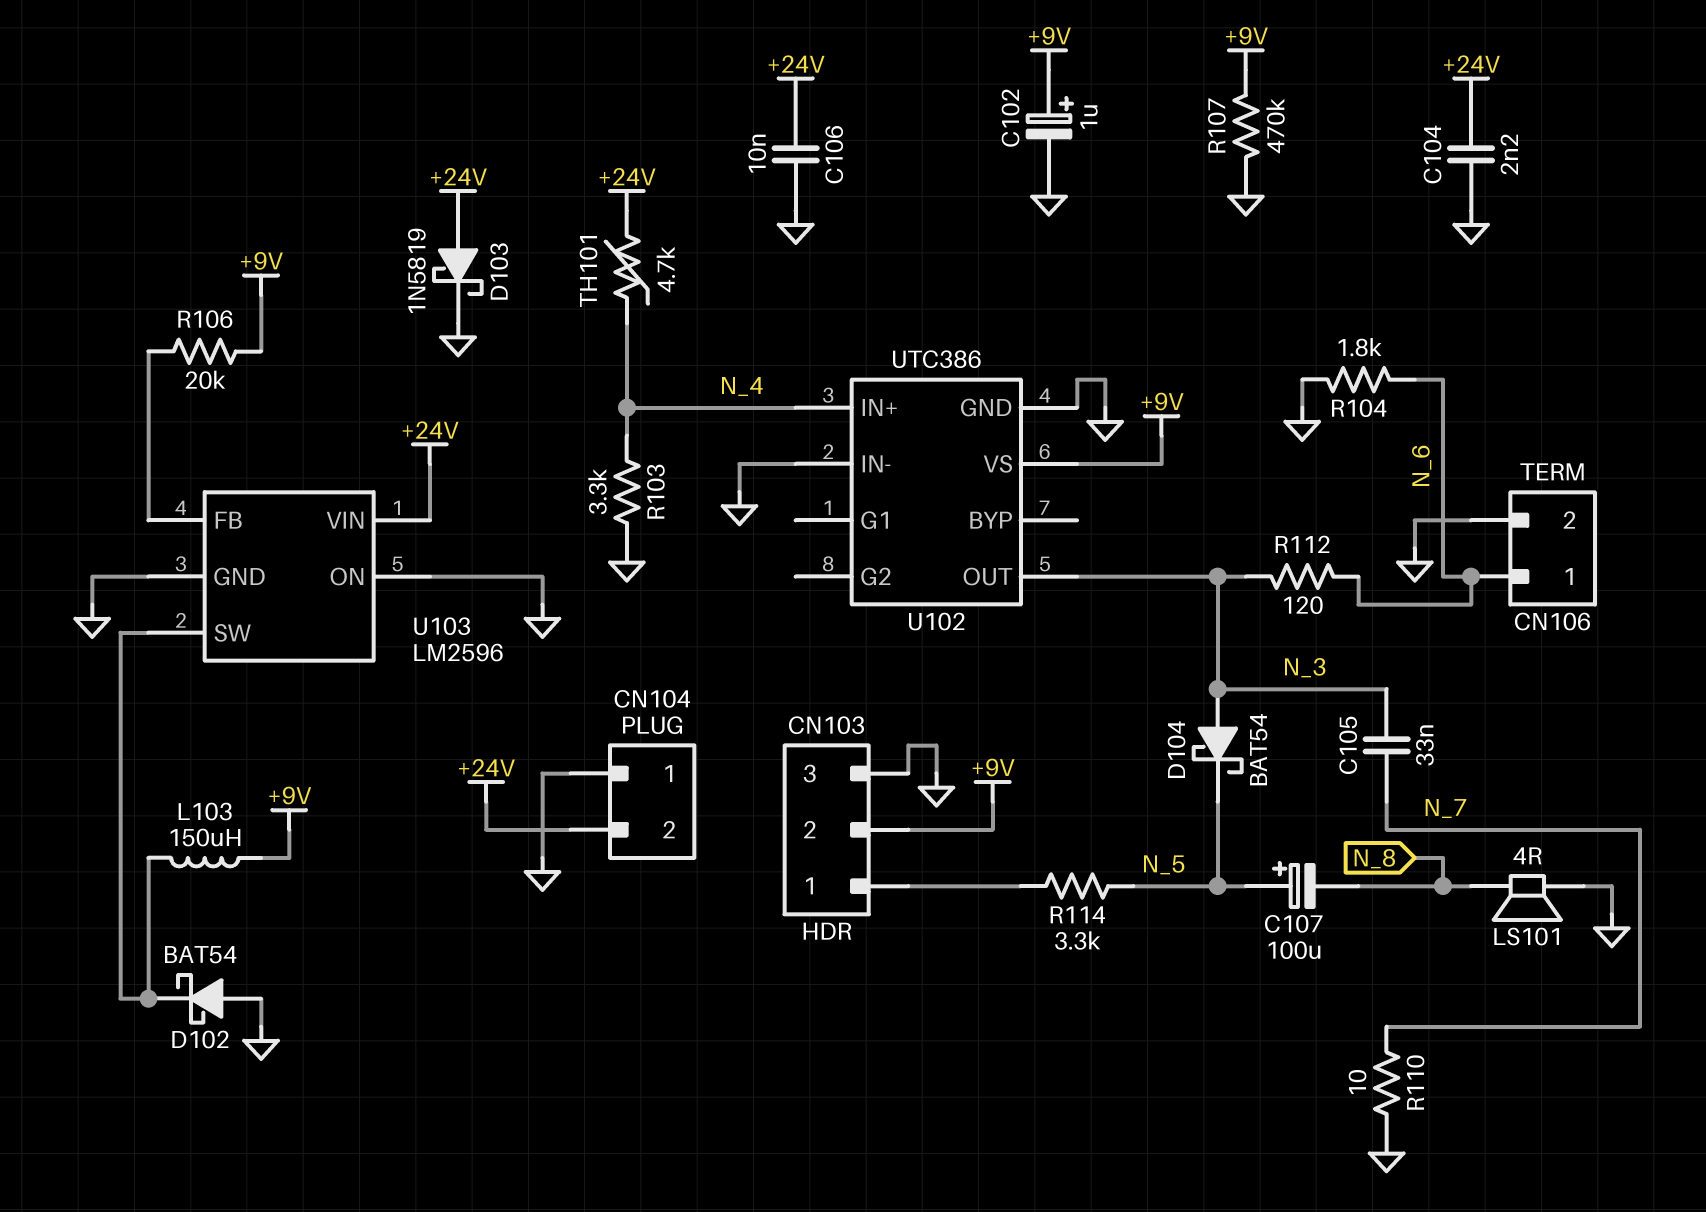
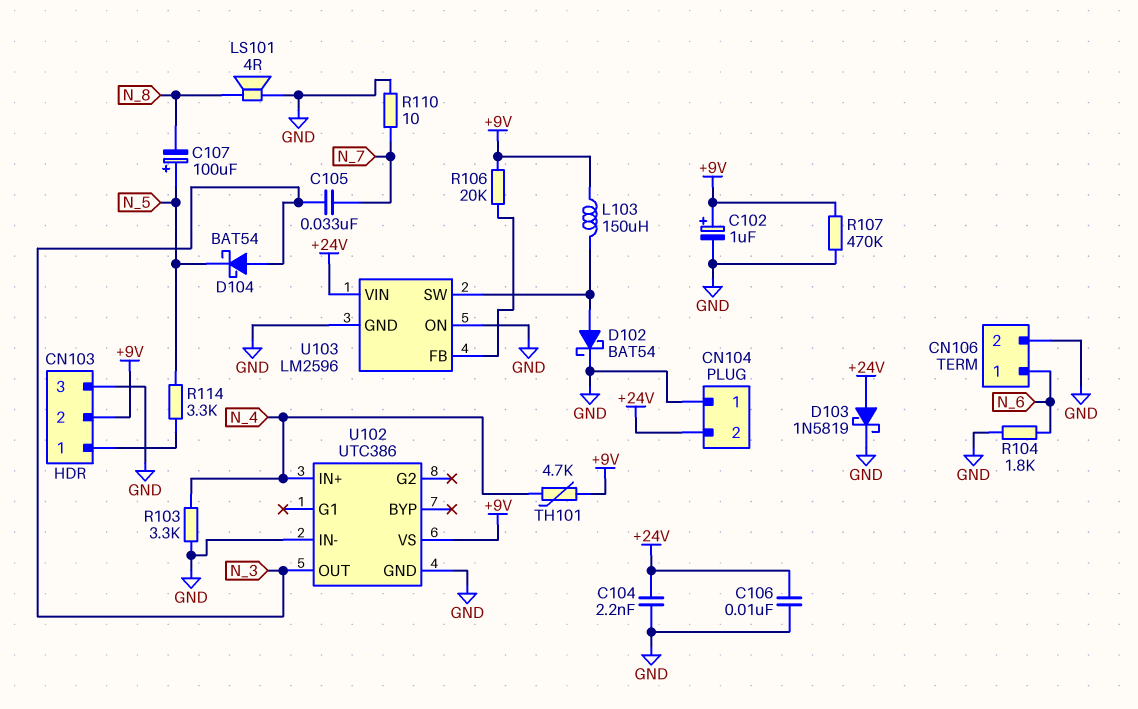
D102: schottky BAT54 (A GND, K U103/SW) -> schottky BAT54 (A U103/SW, K GND)
R112: 120 (N_3, N_6) -> none
TH101: 4.7k (+24V, N_4) -> 4.7k (+9V, N_4)

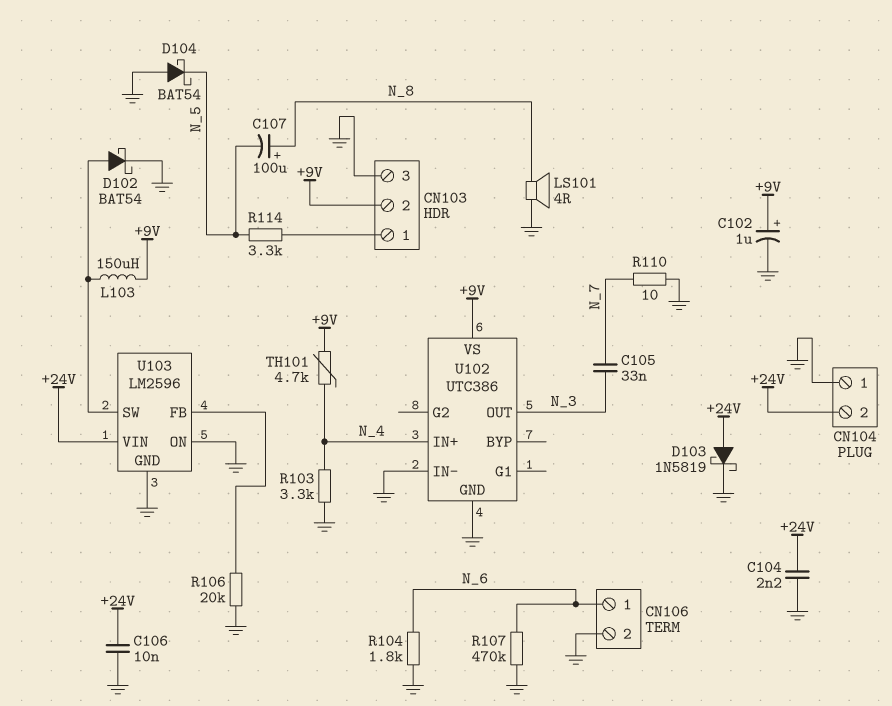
C107: 100uF (plus N_5, minus N_8) -> 100uF (plus N_8, minus N_5)
D104: schottky BAT54 (A N_3, K N_5) -> schottky BAT54 (A GND, K N_5)
R106: 20k (+9V, U103/FB) -> 20k (GND, U103/FB)
R107: 470k (+9V, GND) -> 470k (GND, N_6)

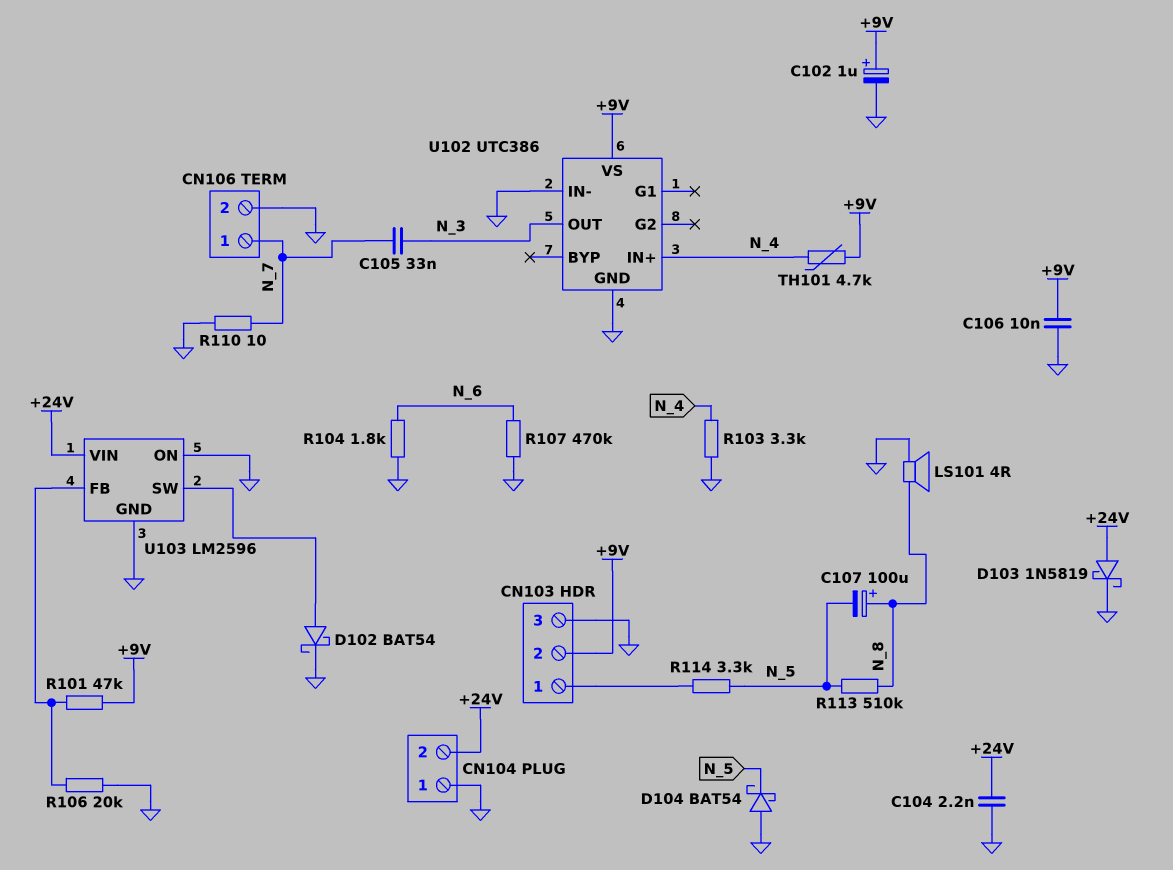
C106: 10nF (+24V, GND) -> 10nF (+9V, GND)
CN106 pin 1: N_6 -> N_7
L103: 150uH (+9V, U103/SW) -> none
R101: none -> 47k (+9V, U103/FB)
R113: none -> 510k (N_5, N_8)

